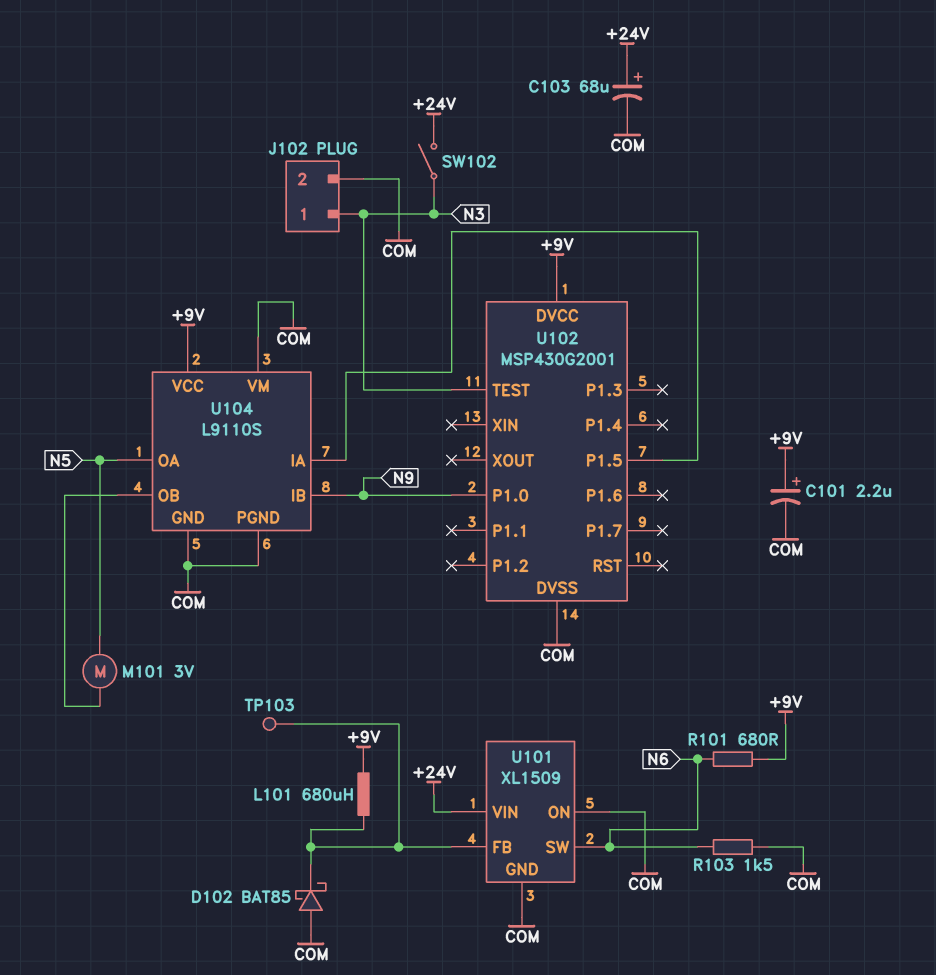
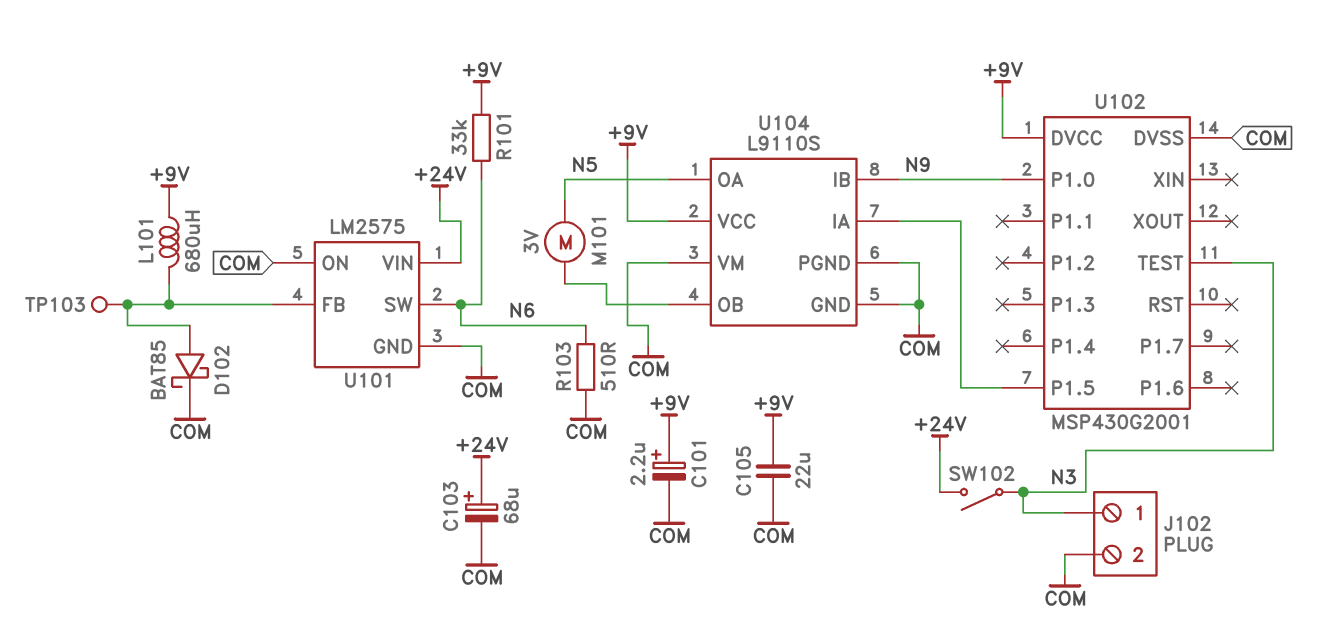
C105: none -> 22uF (+9V, COM)
D102: schottky BAT85 (A COM, K U101/FB) -> schottky BAT85 (A U101/FB, K COM)
R101: 680 (+9V, N6) -> 33k (+9V, N6)
R103: 1.5k (COM, N6) -> 510 (COM, N6)
U101: XL1509 -> LM2575

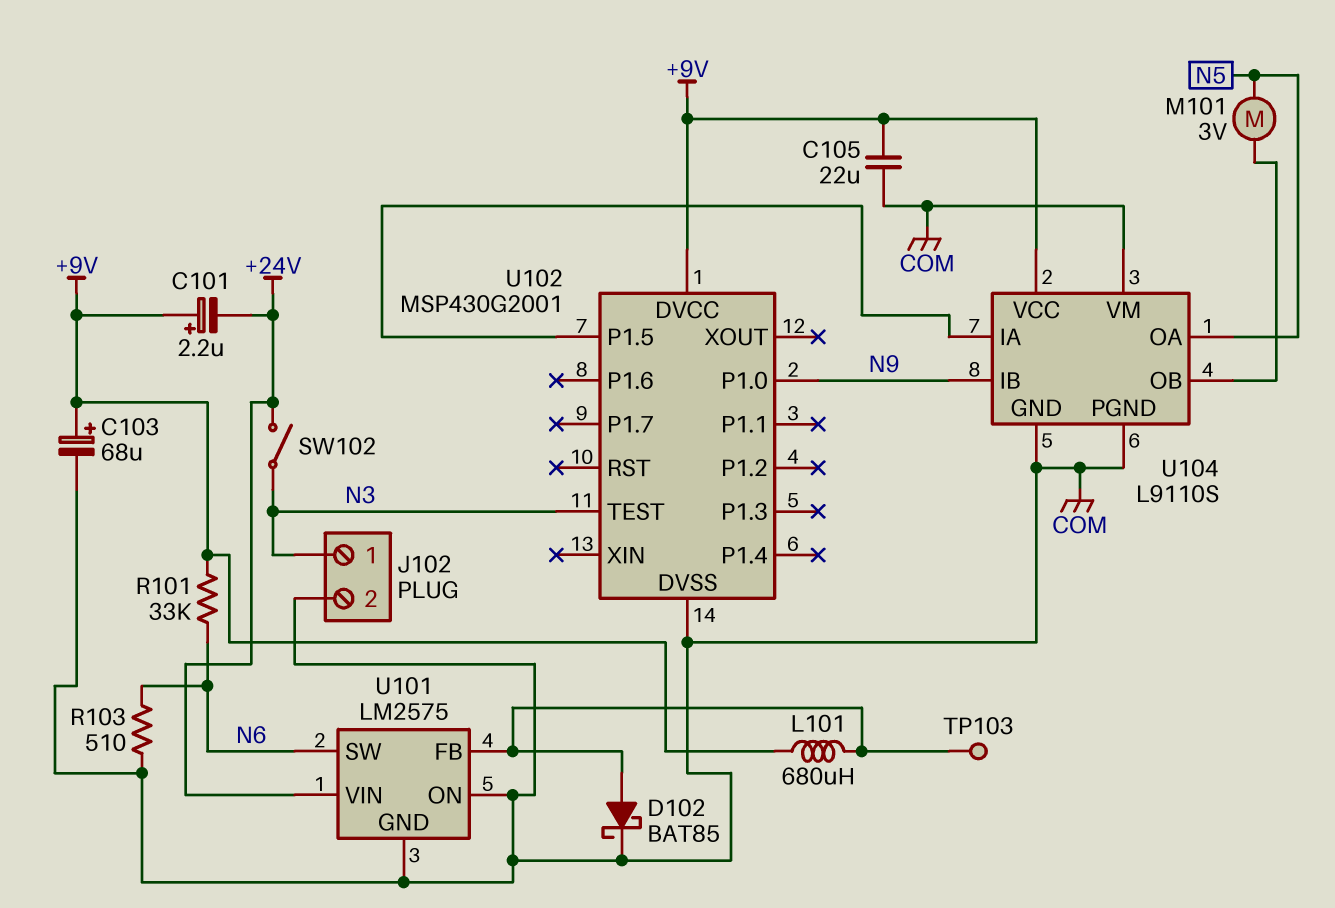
C101: 2.2uF (plus +9V, minus COM) -> 2.2uF (plus +9V, minus +24V)
C103: 68uF (plus +24V, minus COM) -> 68uF (plus +9V, minus COM)

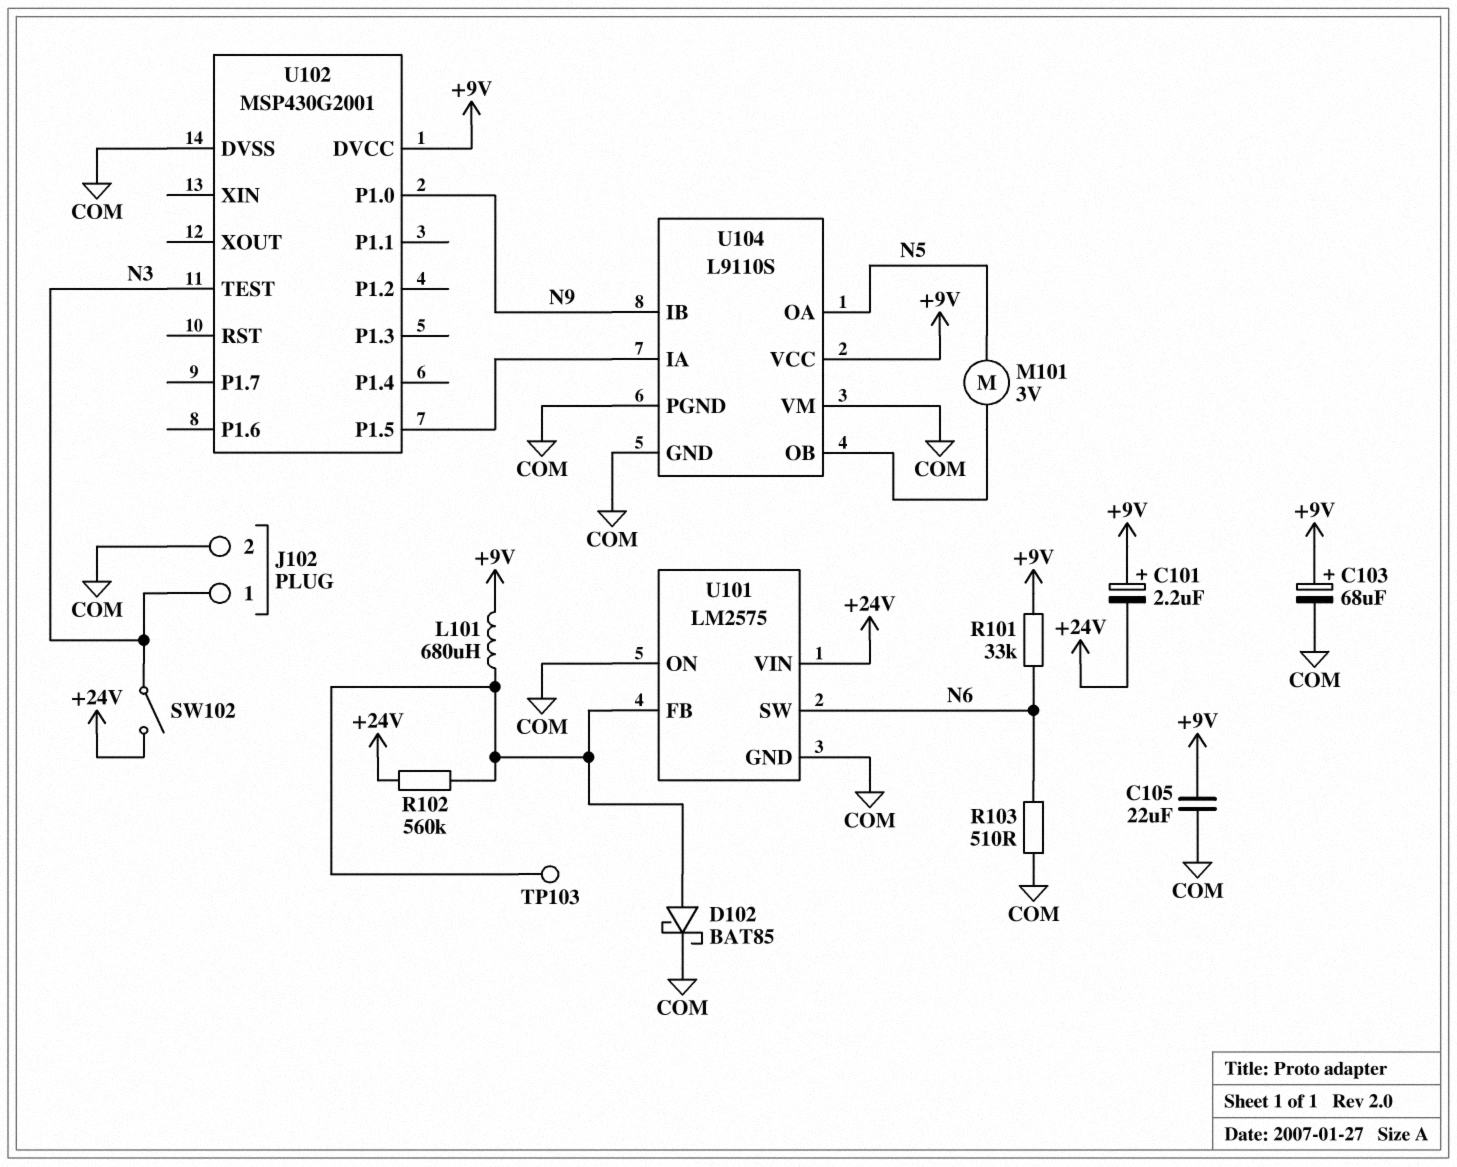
R102: none -> 560k (+24V, U101/FB)

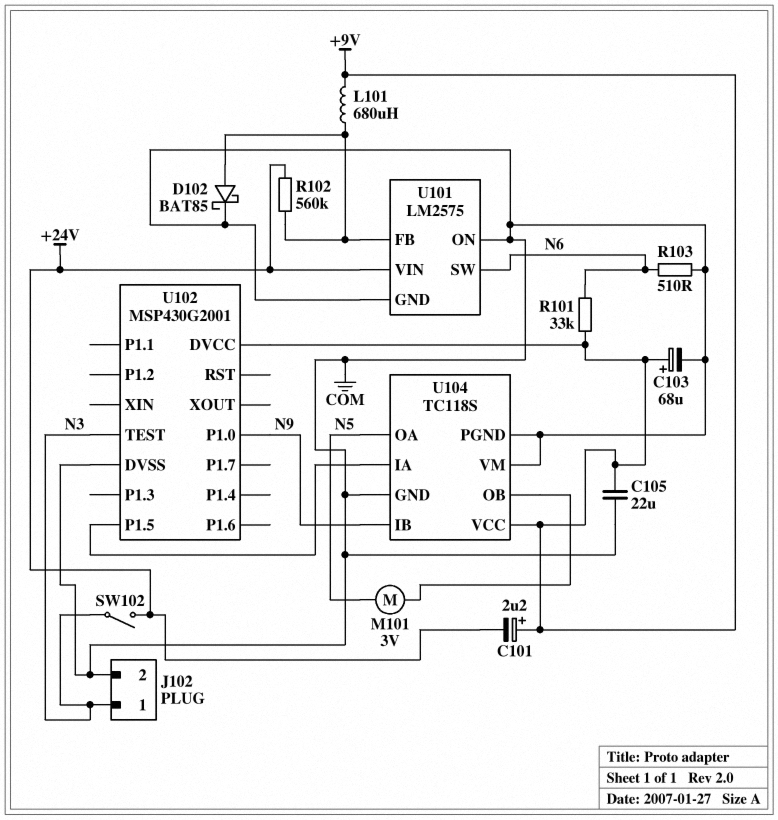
TP103: test point (U101/FB) -> none
U104: L9110S -> TC118S

